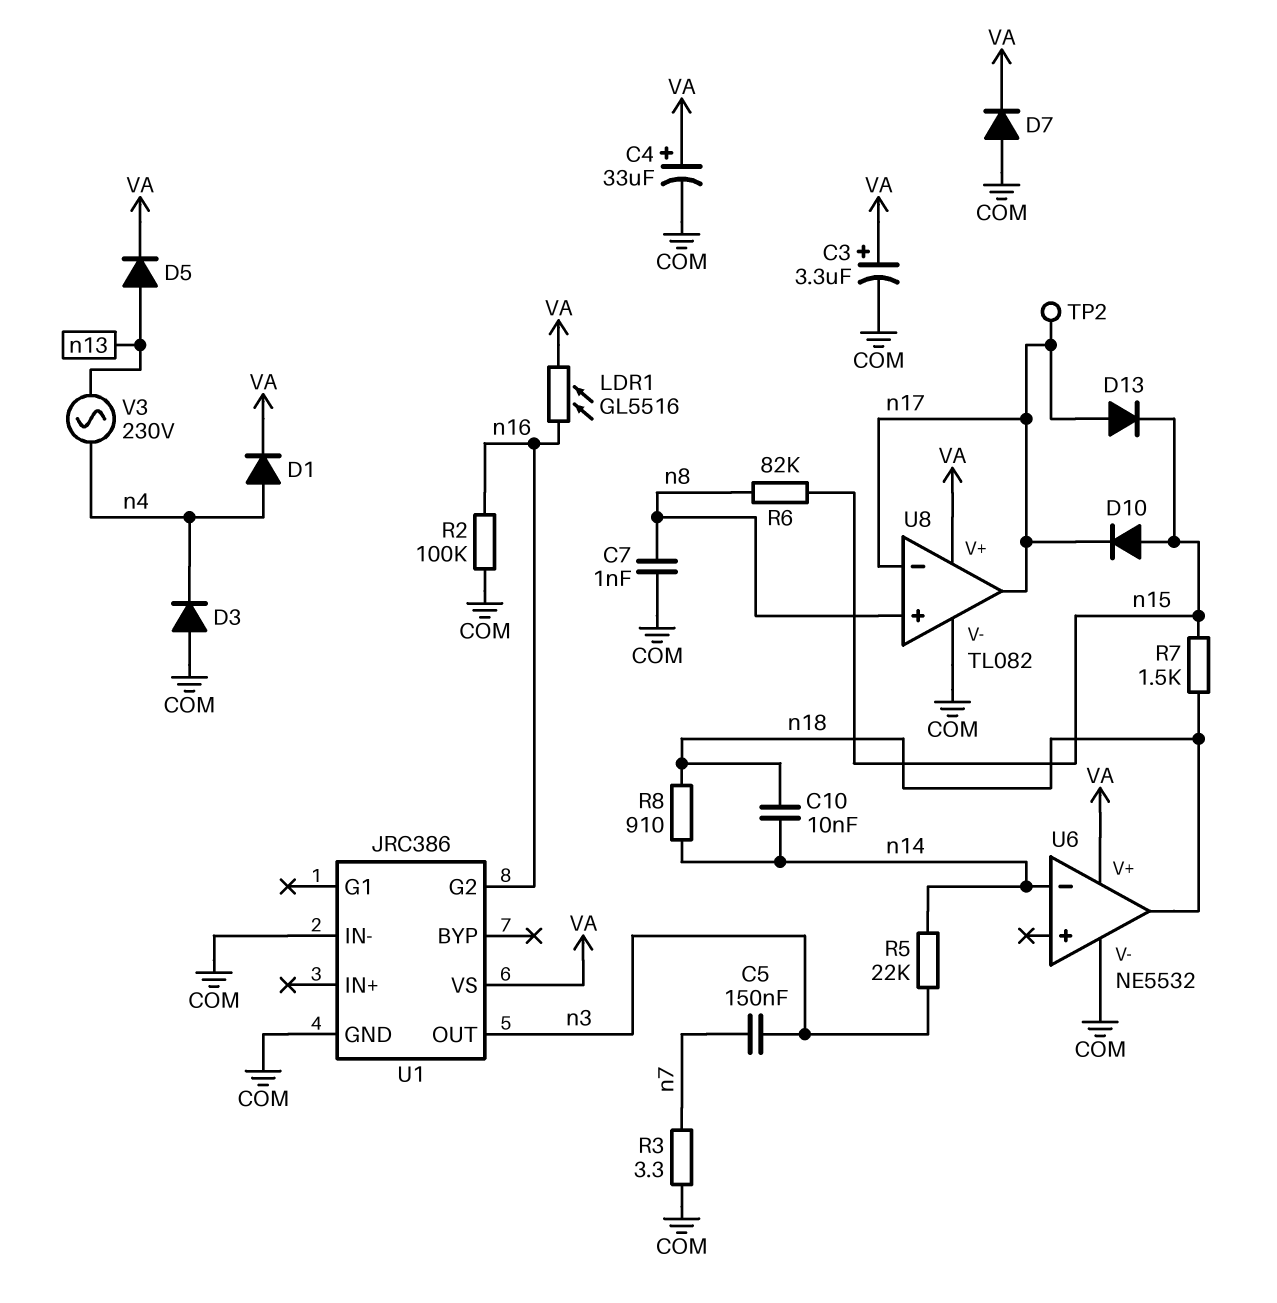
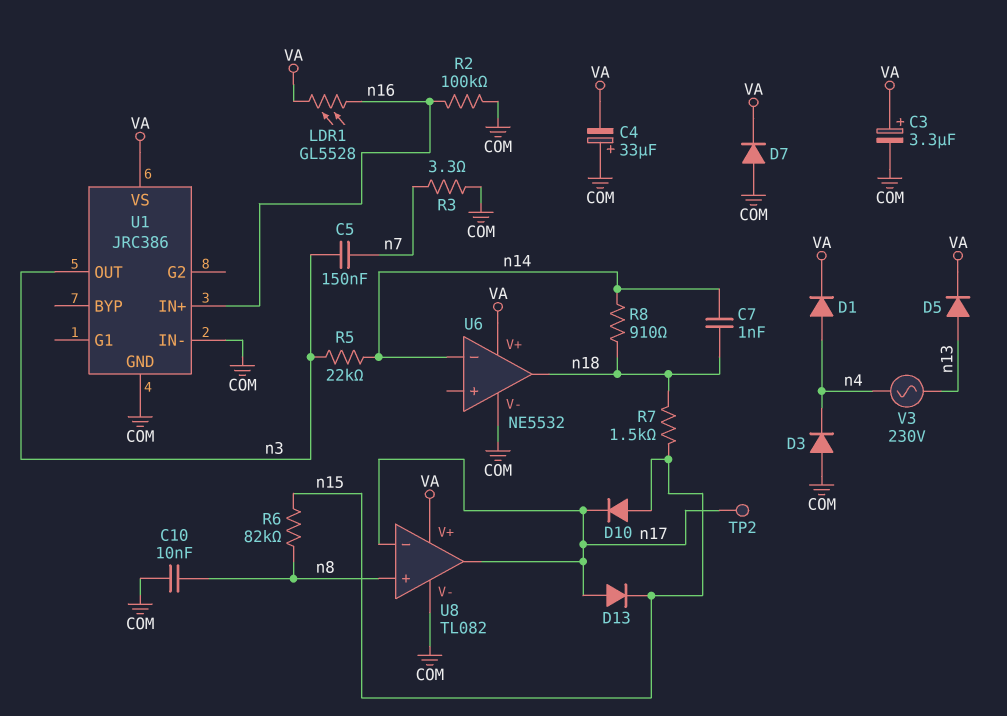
C4: 33uF (plus VA, minus COM) -> 33uF (plus COM, minus VA)
C7: 1nF (COM, n8) -> 1nF (n14, n18)
C10: 10nF (n14, n18) -> 10nF (COM, n8)
LDR1: GL5516 (VA, n16) -> GL5528 (VA, n16)
U1 pin G2: n16 -> none
U1 pin IN+: none -> n16

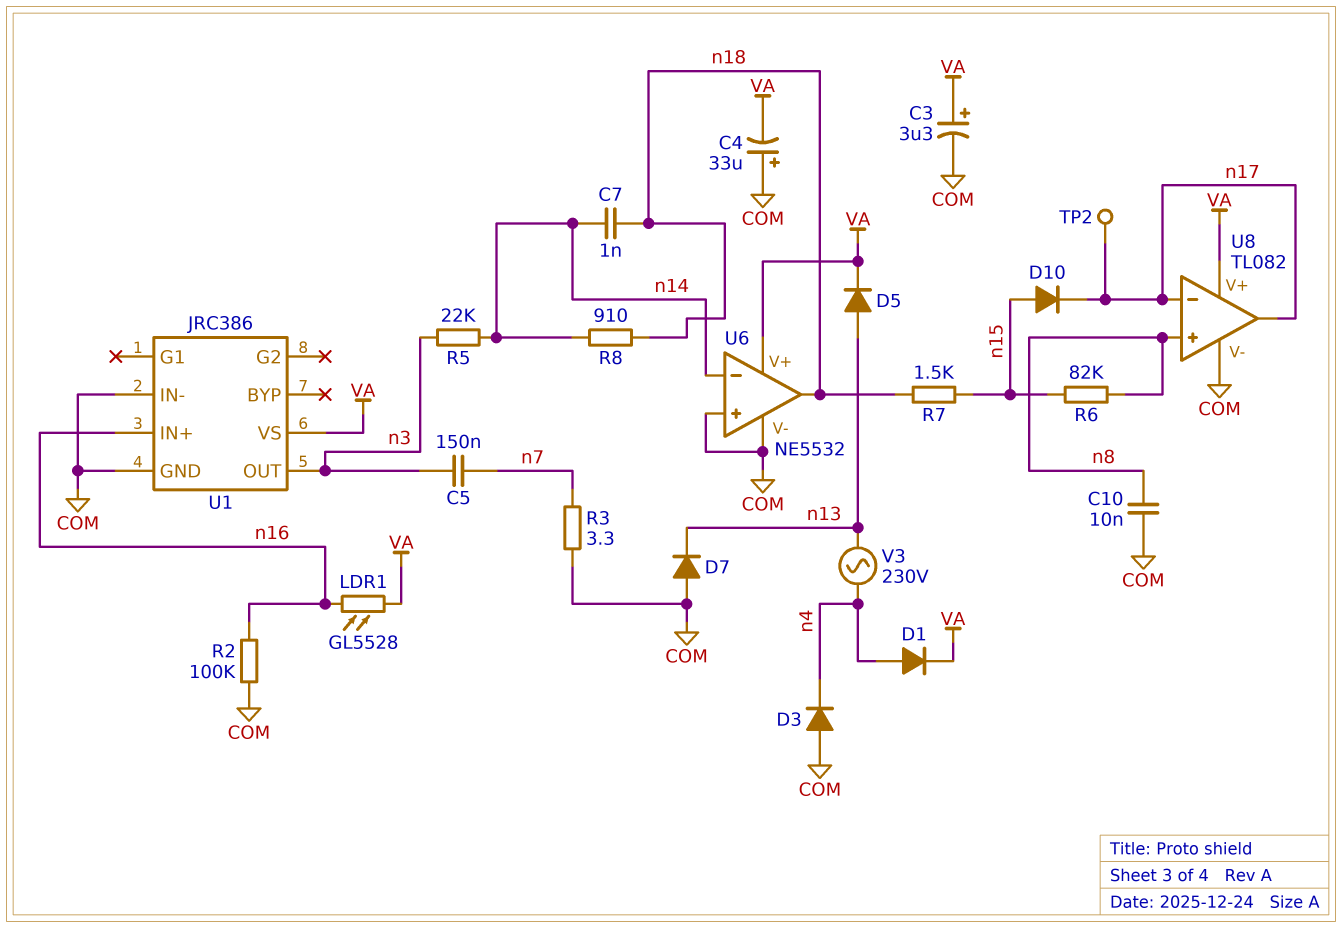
D7: diode (A COM, K VA) -> diode (A COM, K n13)
D13: diode (A n17, K n15) -> none
U6 pin in+: none -> COM

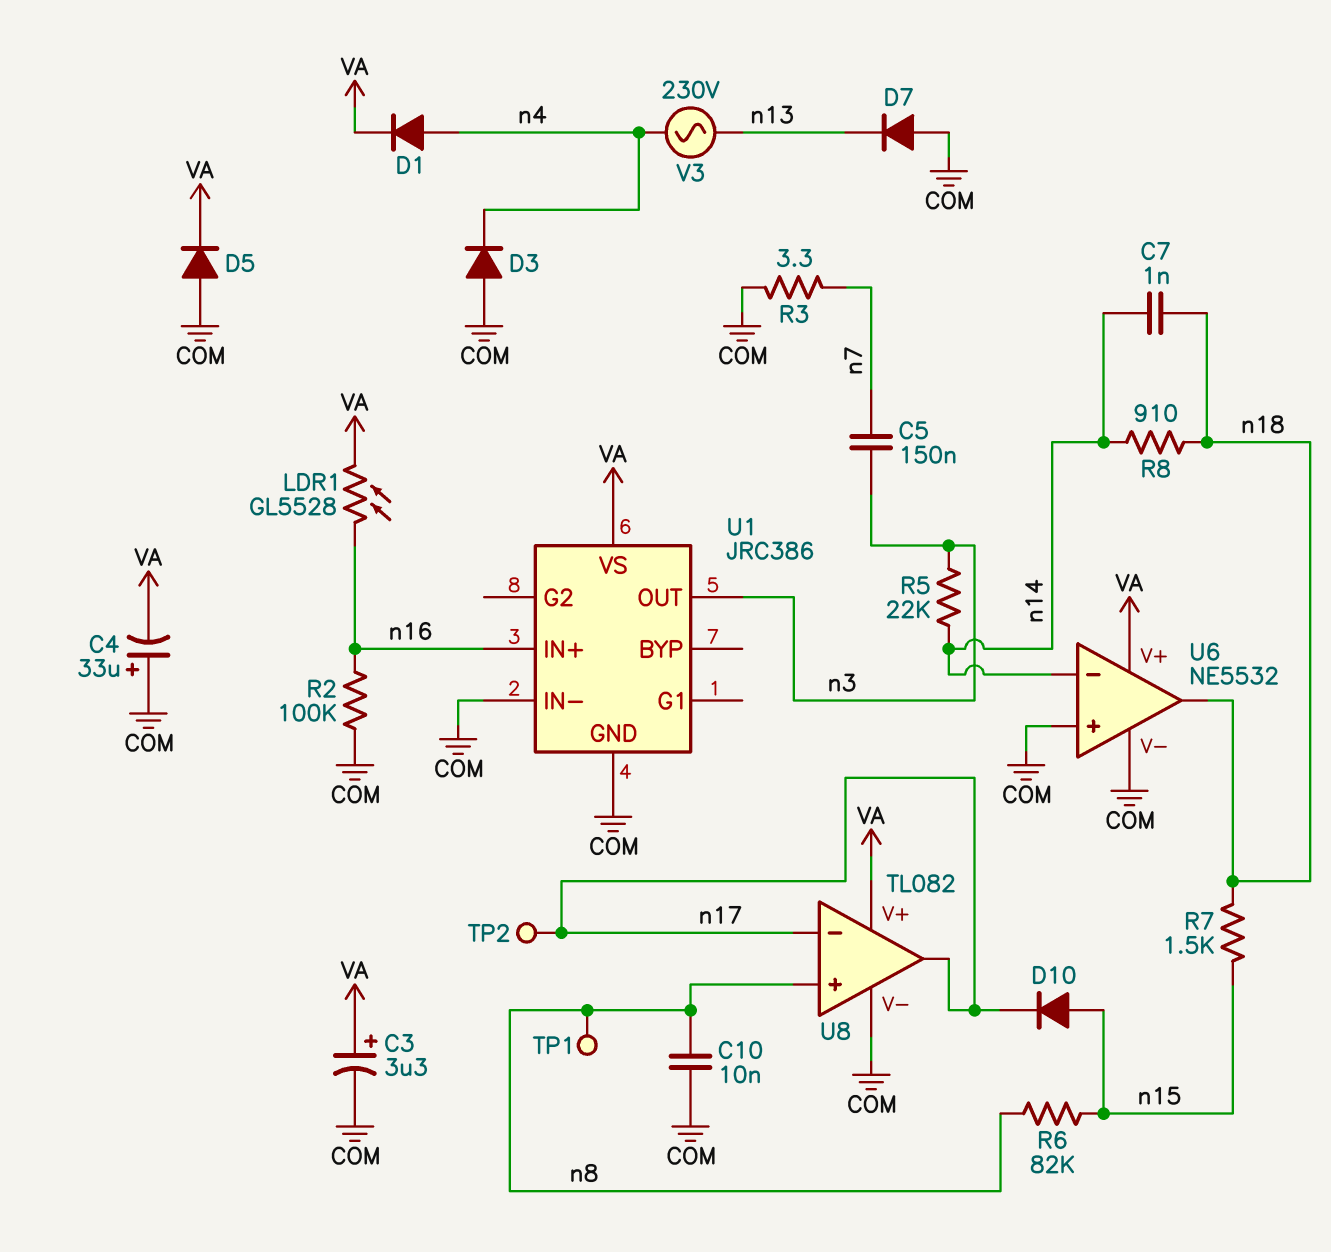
D5: diode (A n13, K VA) -> diode (A COM, K VA)
TP1: none -> test point (n8)

